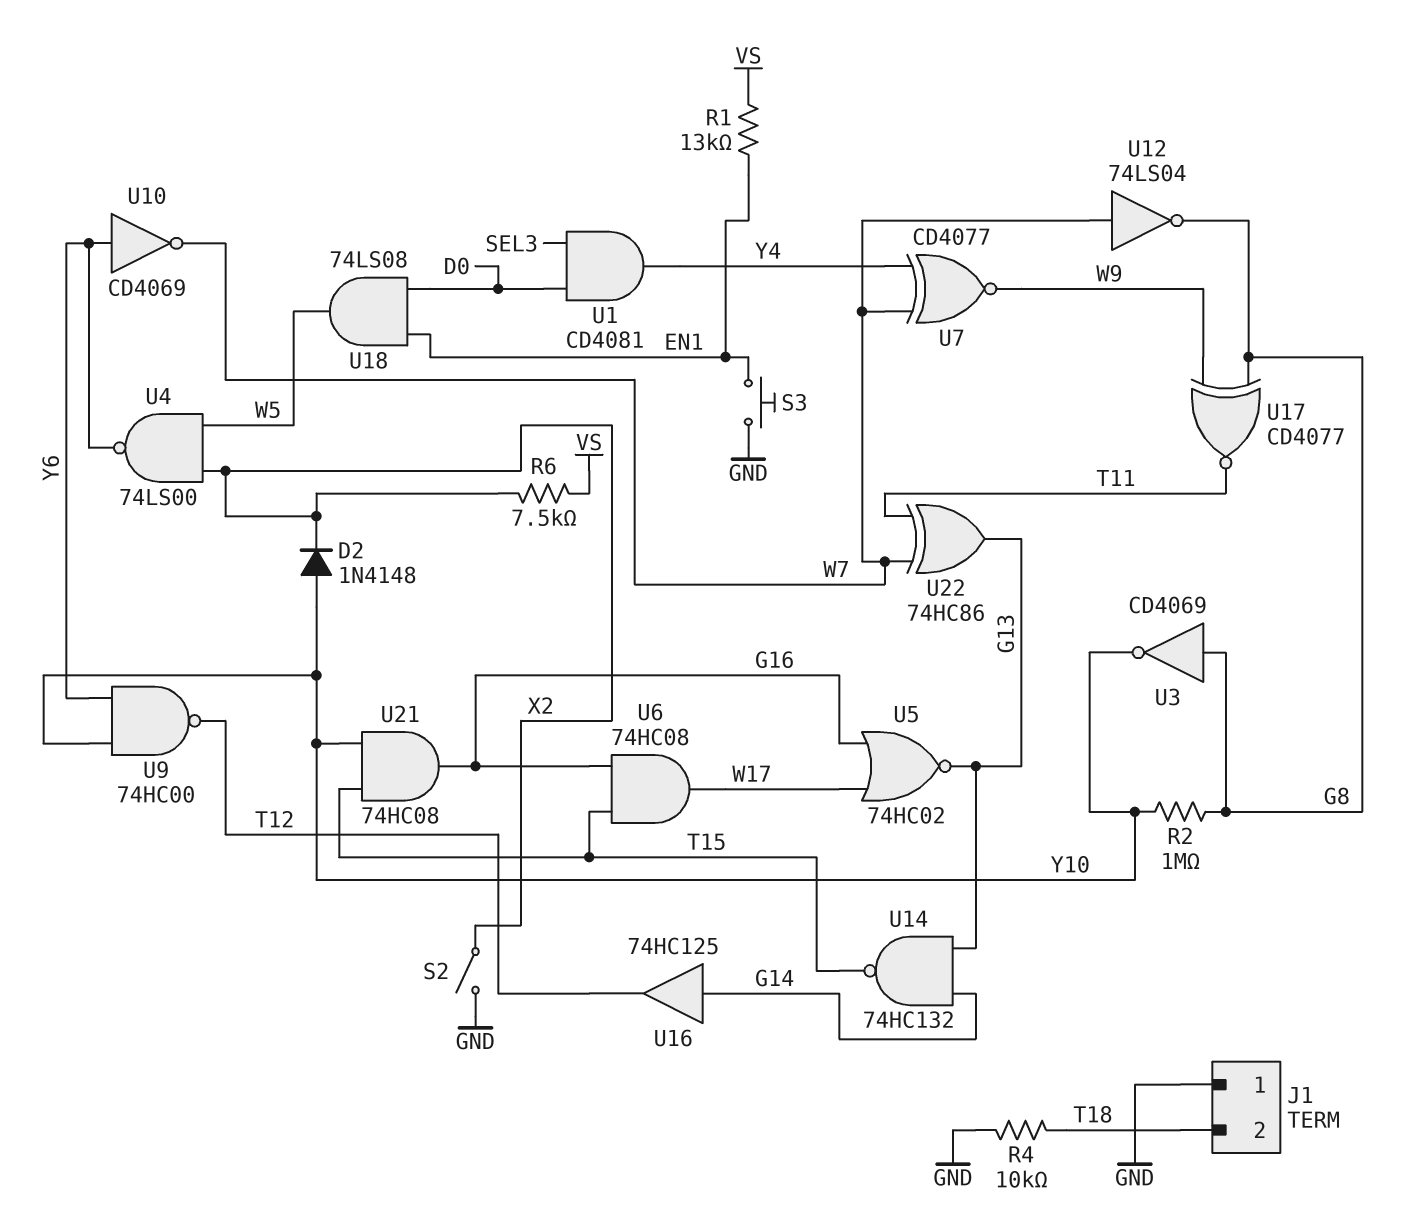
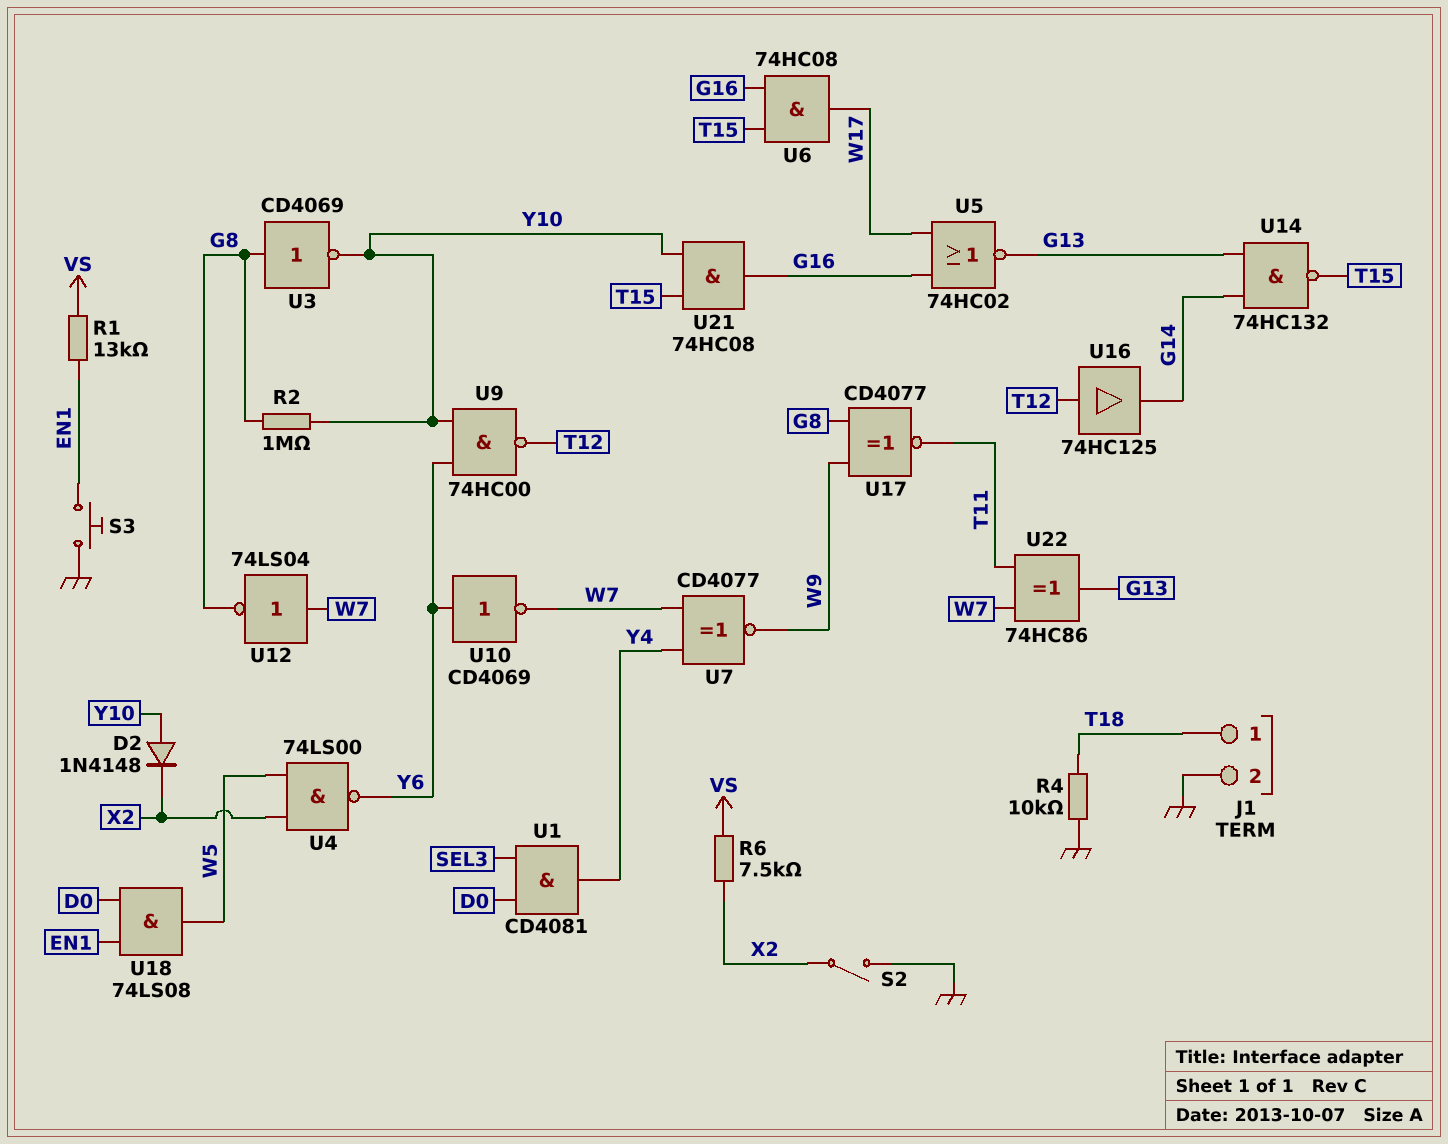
J1 pin 1: GND -> T18
J1 pin 2: T18 -> GND
U16: buffer 74HC125 (in G14, out T12) -> buffer 74HC125 (in T12, out G14)

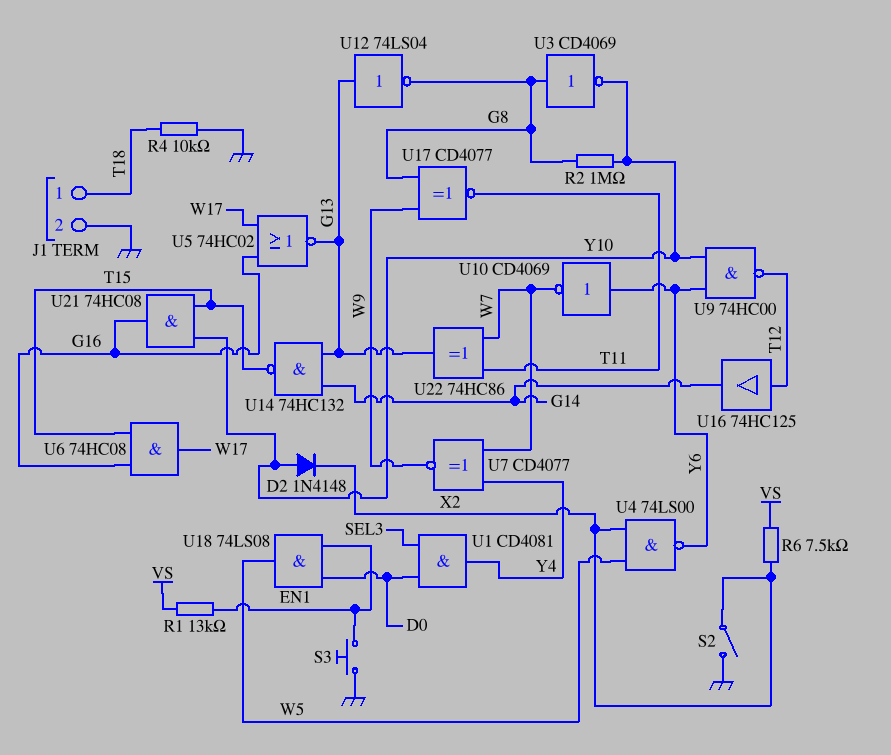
U12: NOT 74LS04 (in W7, out G8) -> NOT 74LS04 (in G13, out G8)

